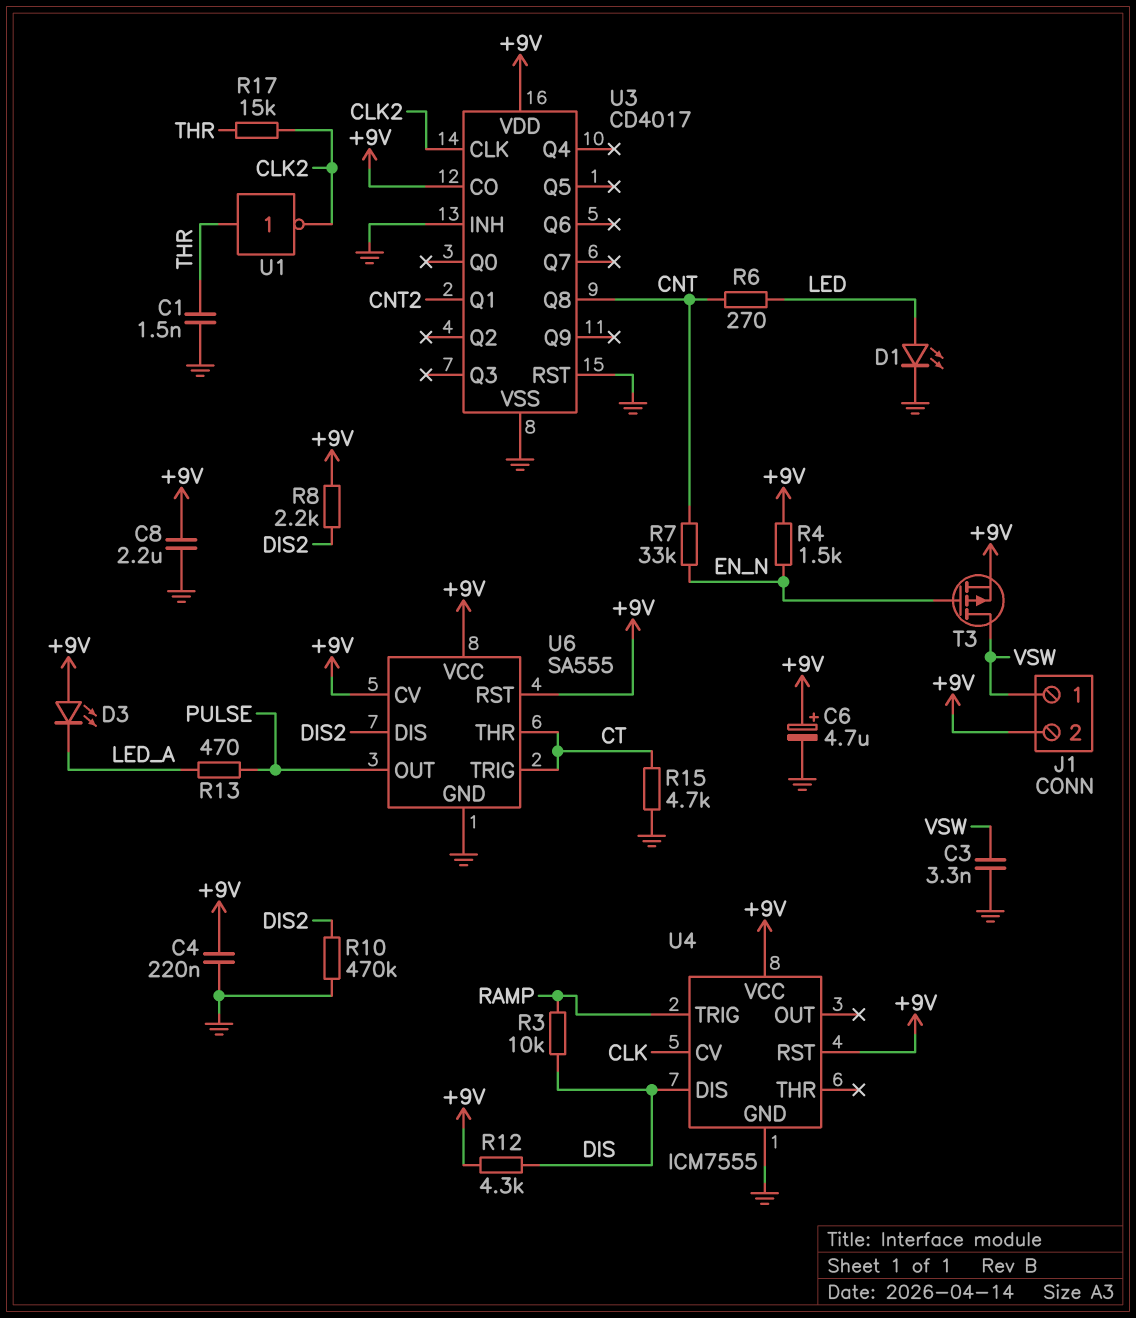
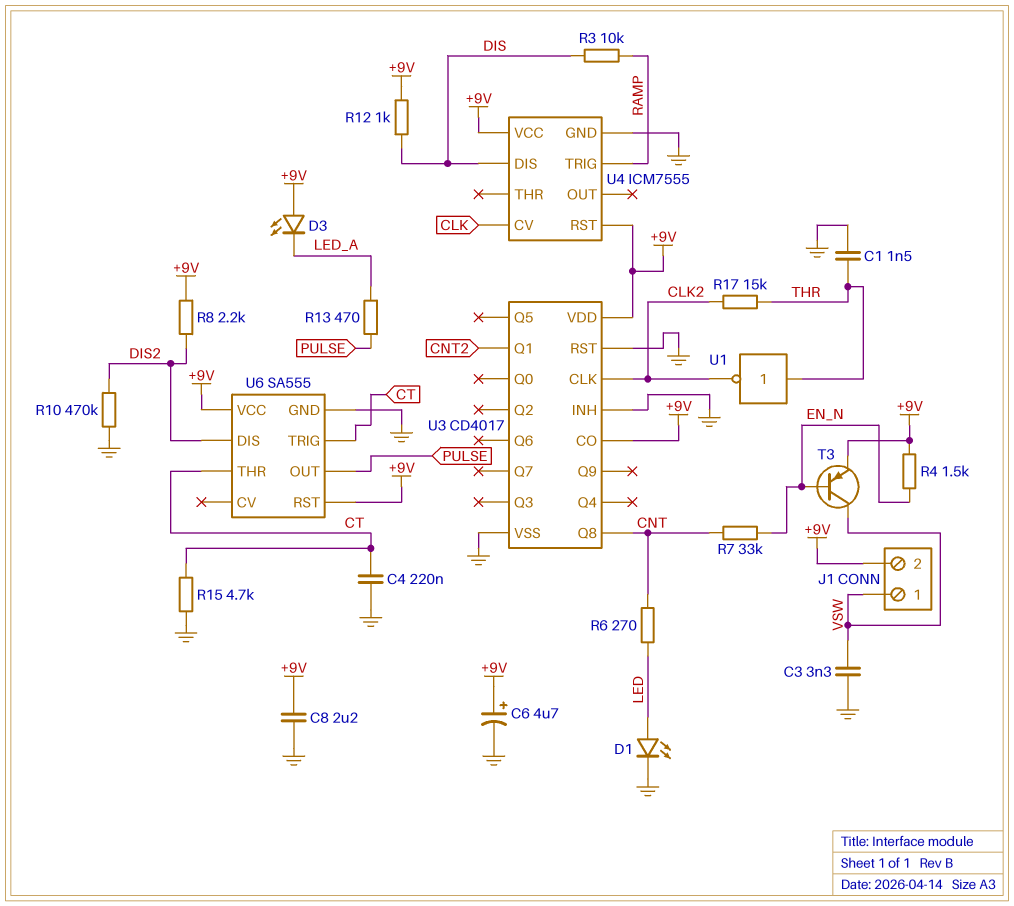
C4: 220nF (+9V, GND) -> 220nF (CT, GND)
R12: 4.3k (+9V, DIS) -> 1k (+9V, DIS)
T3: PMOS (G EN_N, D VSW, S +9V) -> PNP (B EN_N, C VSW, E +9V)
U6 pin CV: +9V -> none

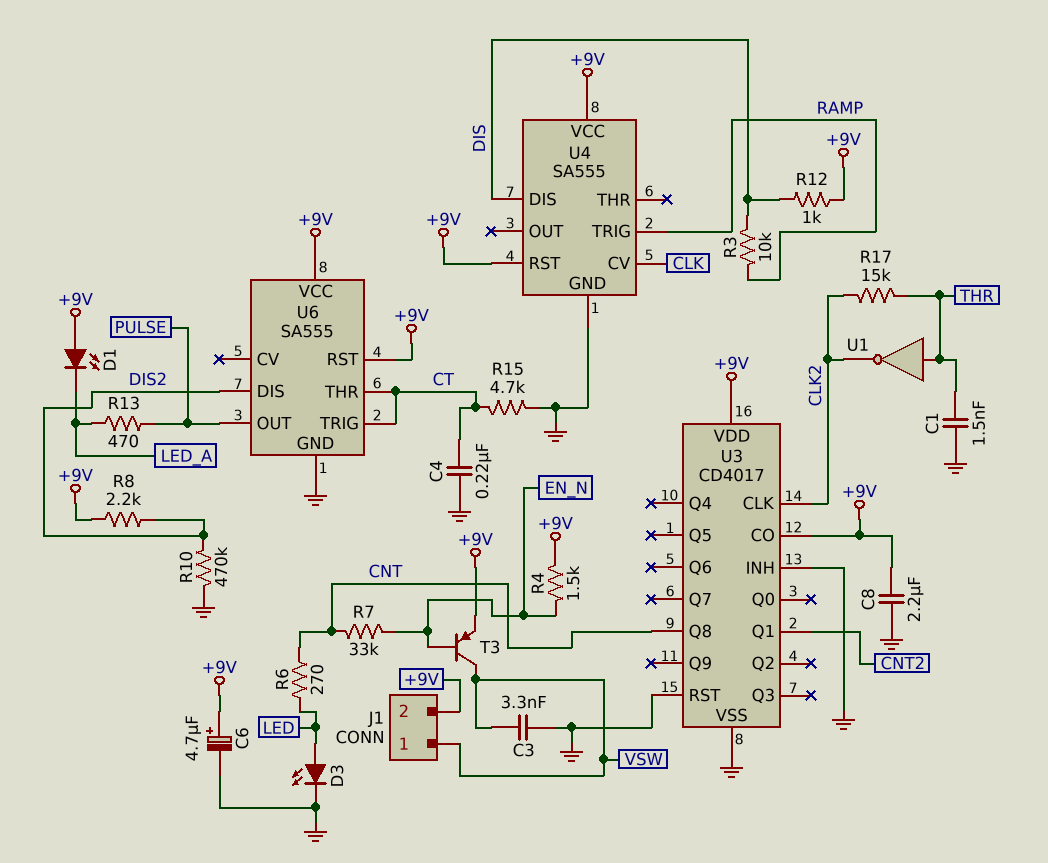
D1: LED (A LED, K GND) -> LED (A +9V, K LED_A)
D3: LED (A +9V, K LED_A) -> LED (A LED, K GND)
U4: ICM7555 -> SA555

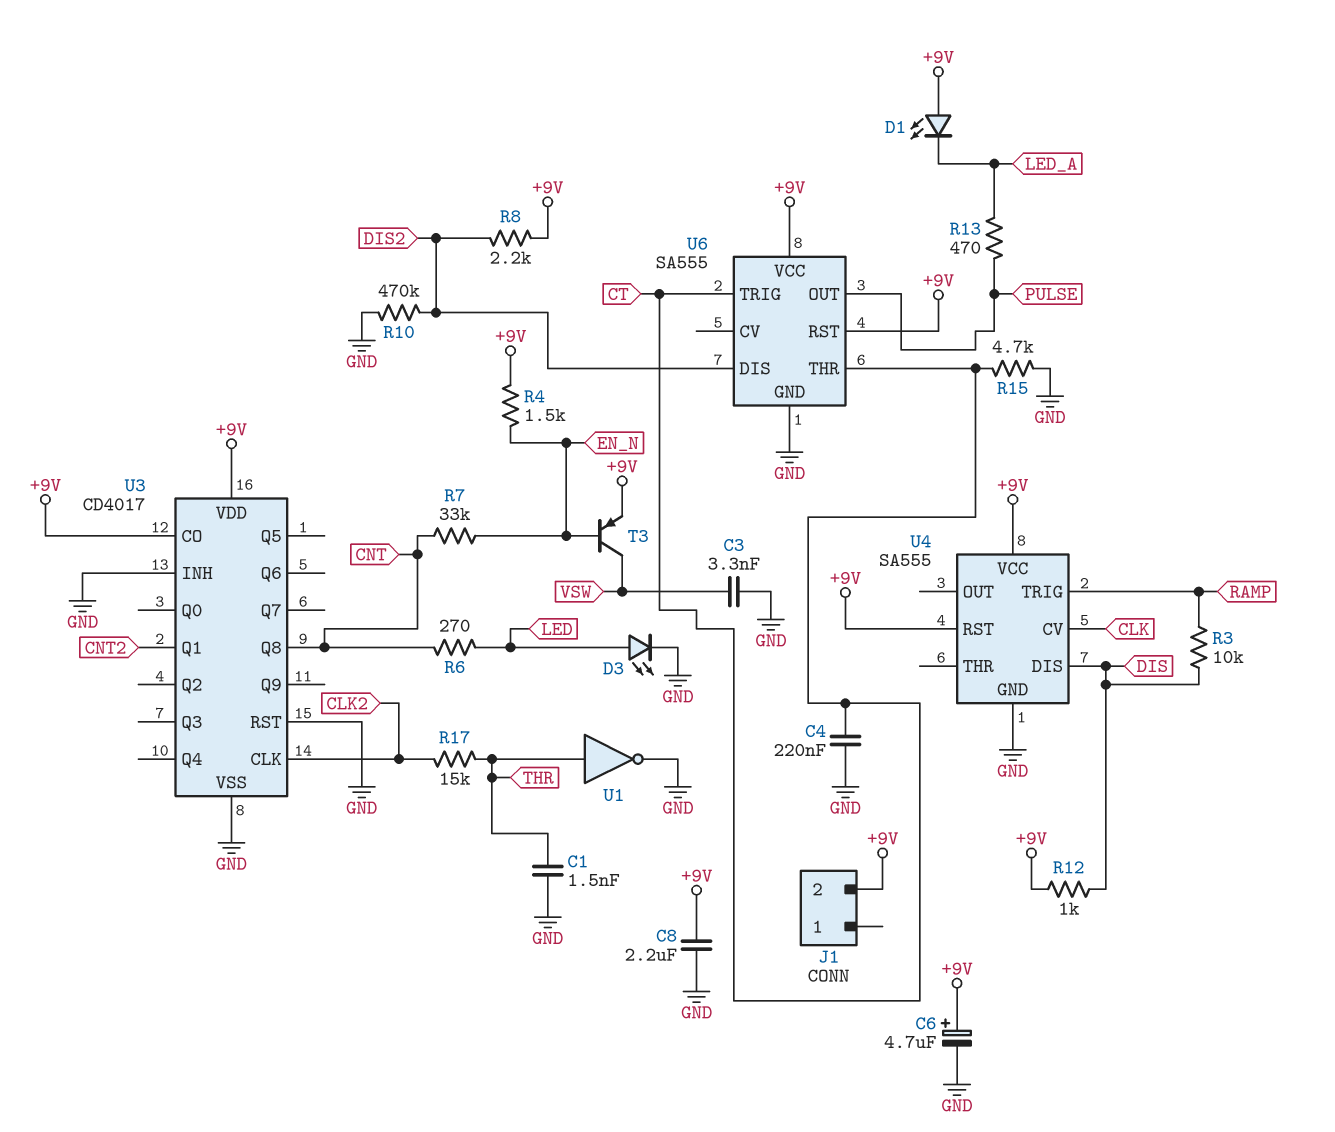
J1 pin 1: VSW -> none
U1: NOT (in THR, out CLK2) -> NOT (in THR, out GND)

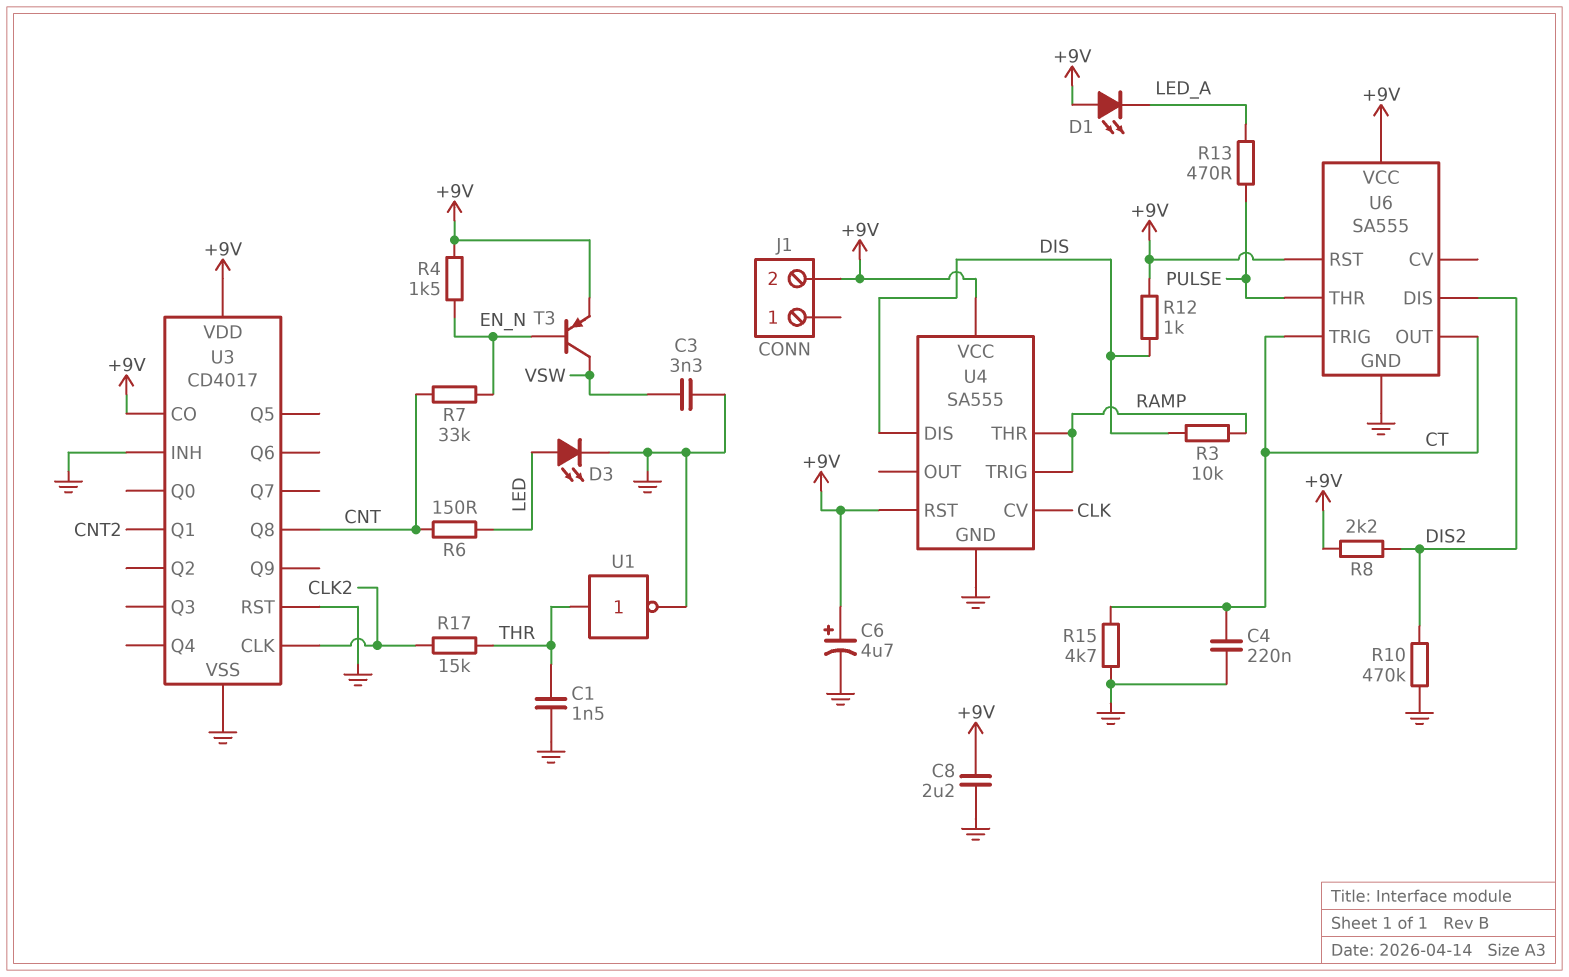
R6: 270 (CNT, LED) -> 150 (CNT, LED)
U4 pin THR: none -> RAMP
U6 pin OUT: PULSE -> CT
U6 pin THR: CT -> PULSE

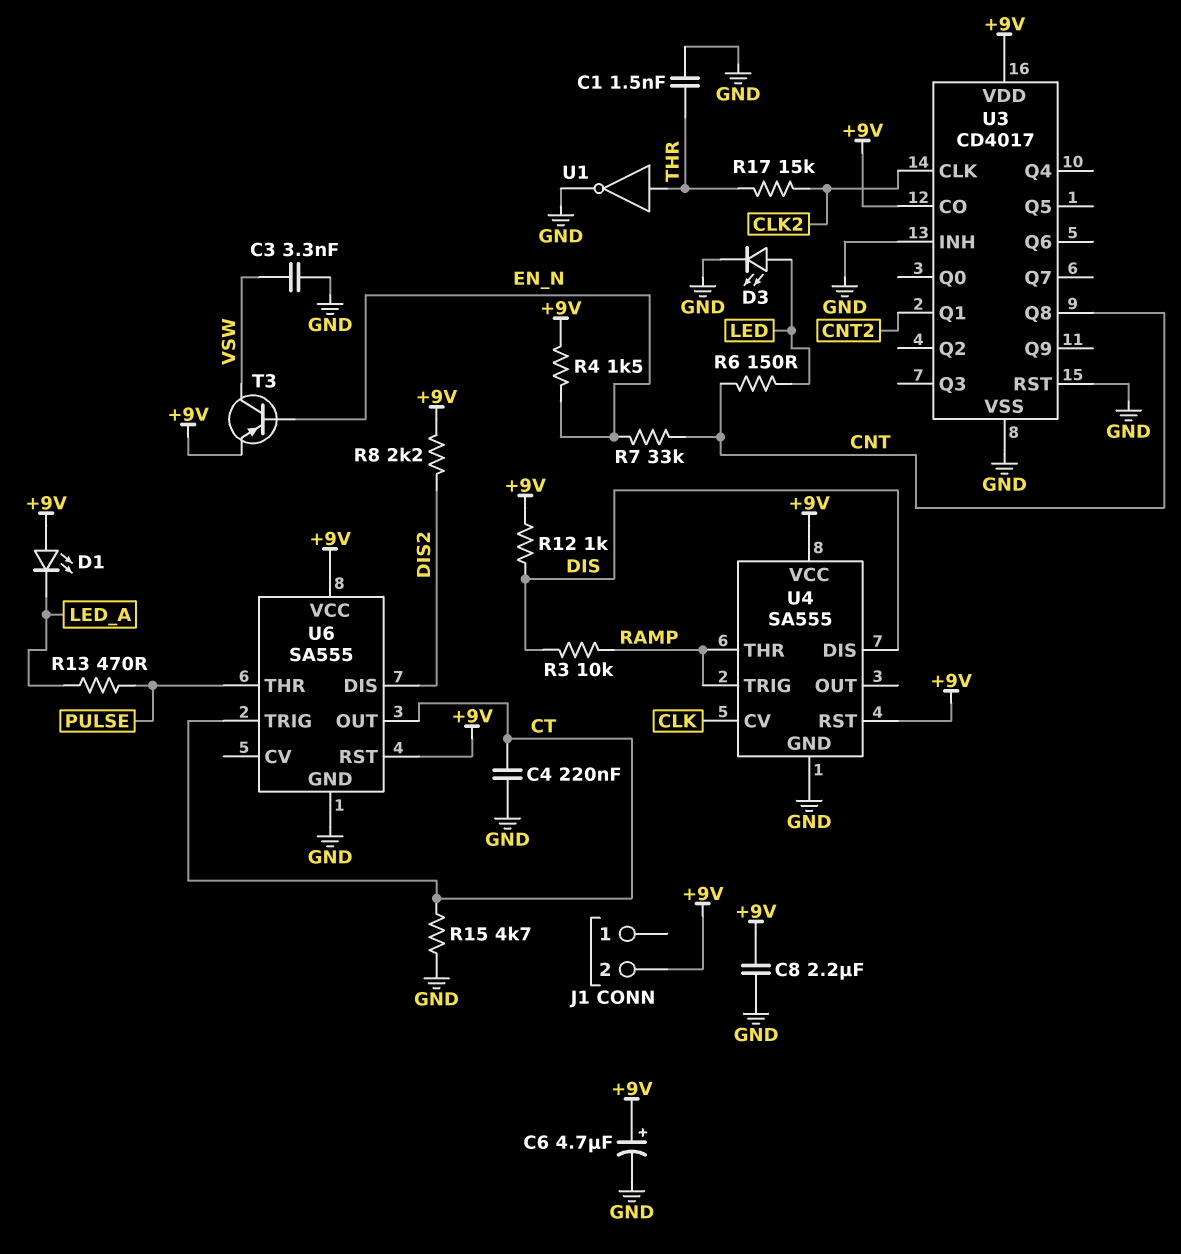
R10: 470k (DIS2, GND) -> none

